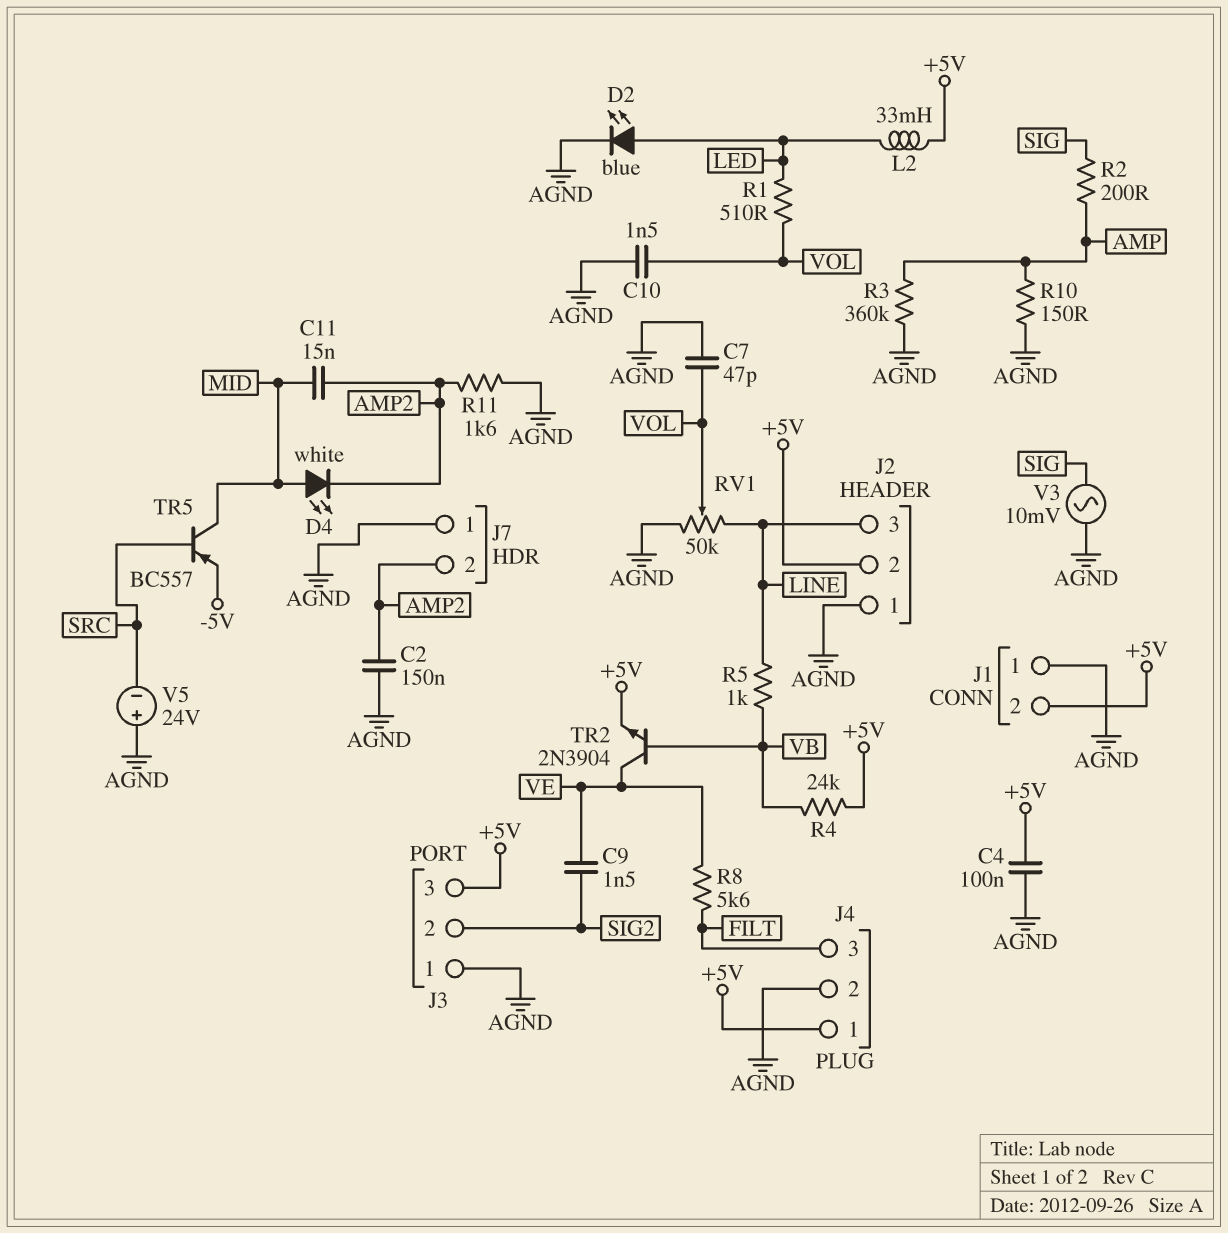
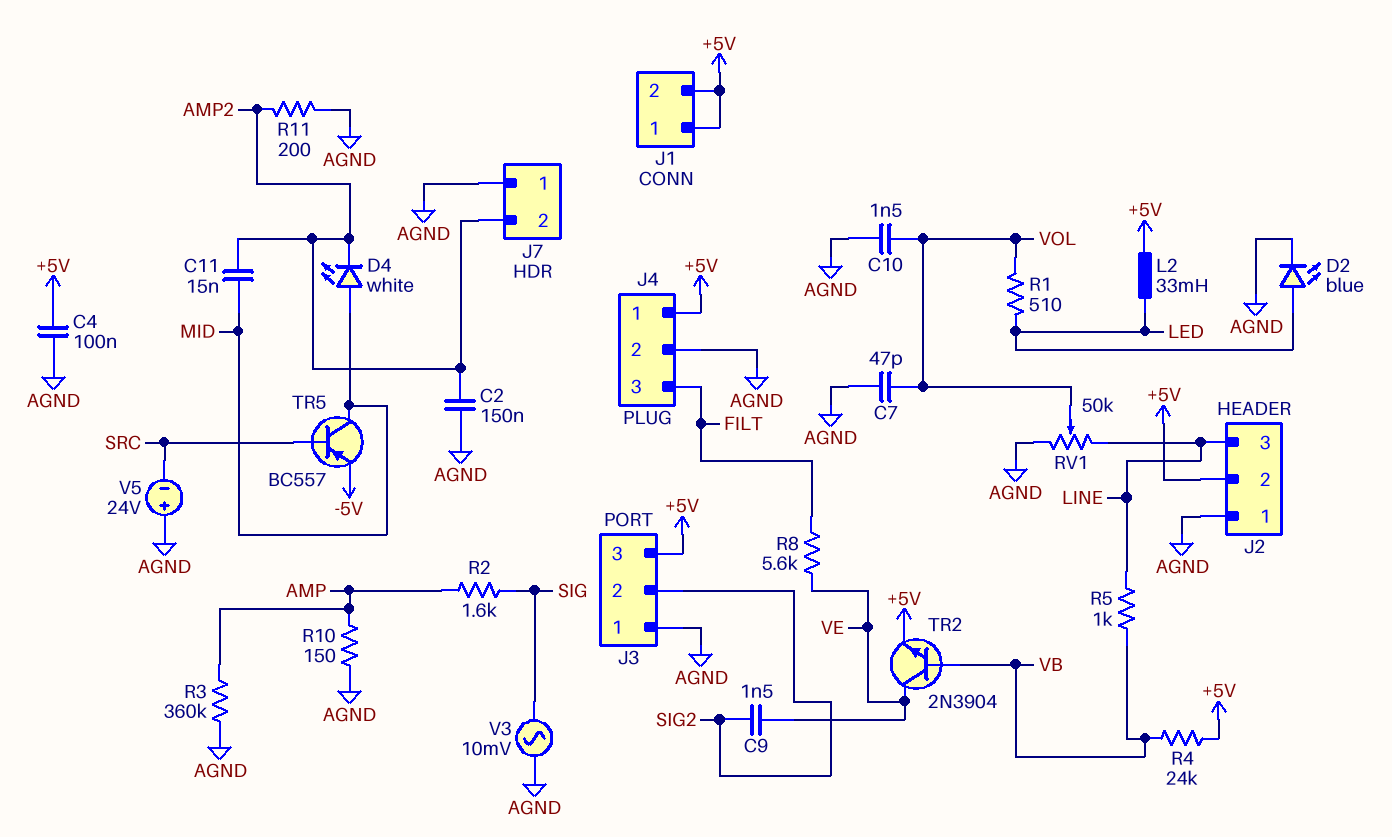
J1 pin 1: AGND -> +5V
R2: 200 (AMP, SIG) -> 1.6k (AMP, SIG)
R11: 1.6k (AGND, AMP2) -> 200 (AGND, AMP2)

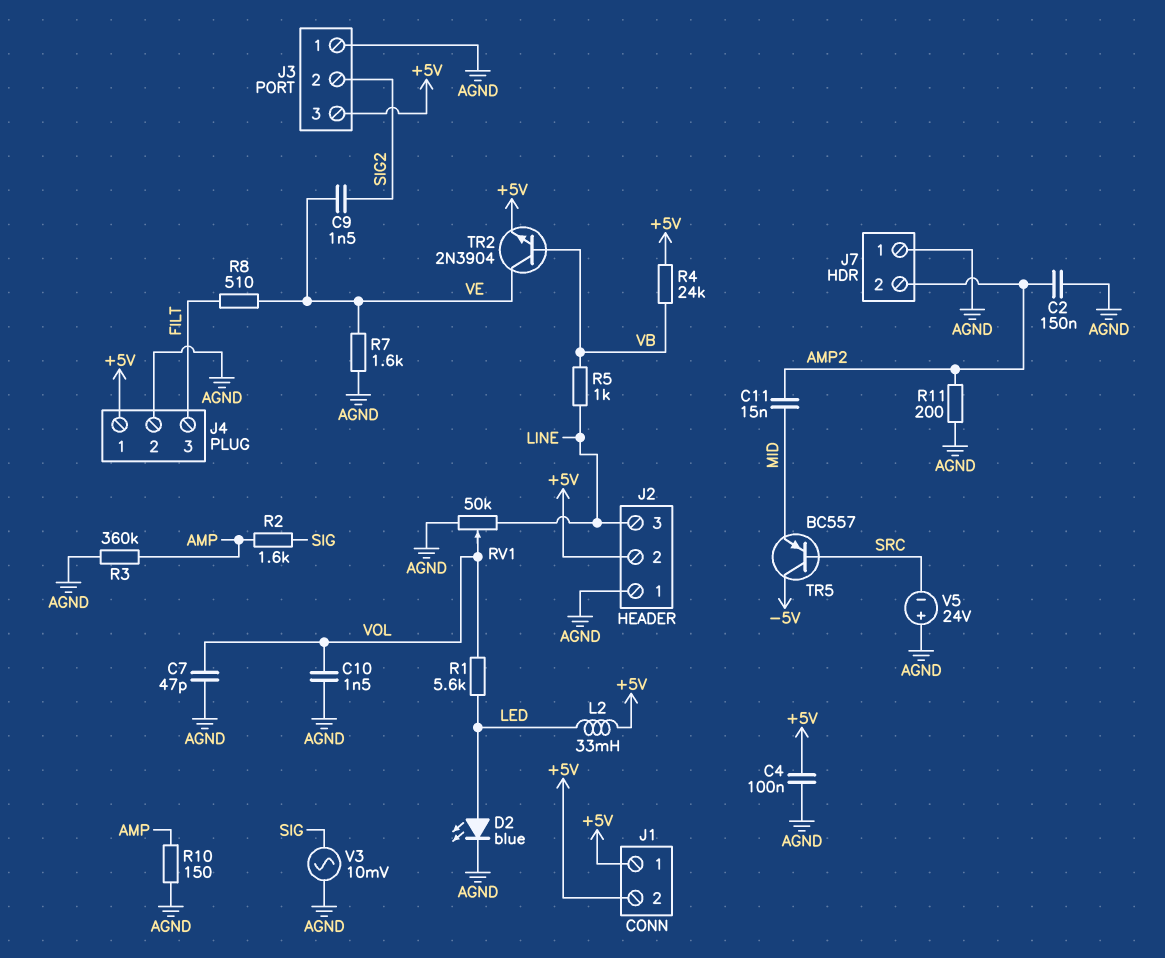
D4: LED white (A MID, K AMP2) -> none
R1: 510 (LED, VOL) -> 5.6k (LED, VOL)
R7: none -> 1.6k (AGND, VE)
R8: 5.6k (FILT, VE) -> 510 (FILT, VE)
TR5: PNP BC557 (B SRC, C MID, E -5V) -> PNP BC557 (B SRC, C -5V, E MID)

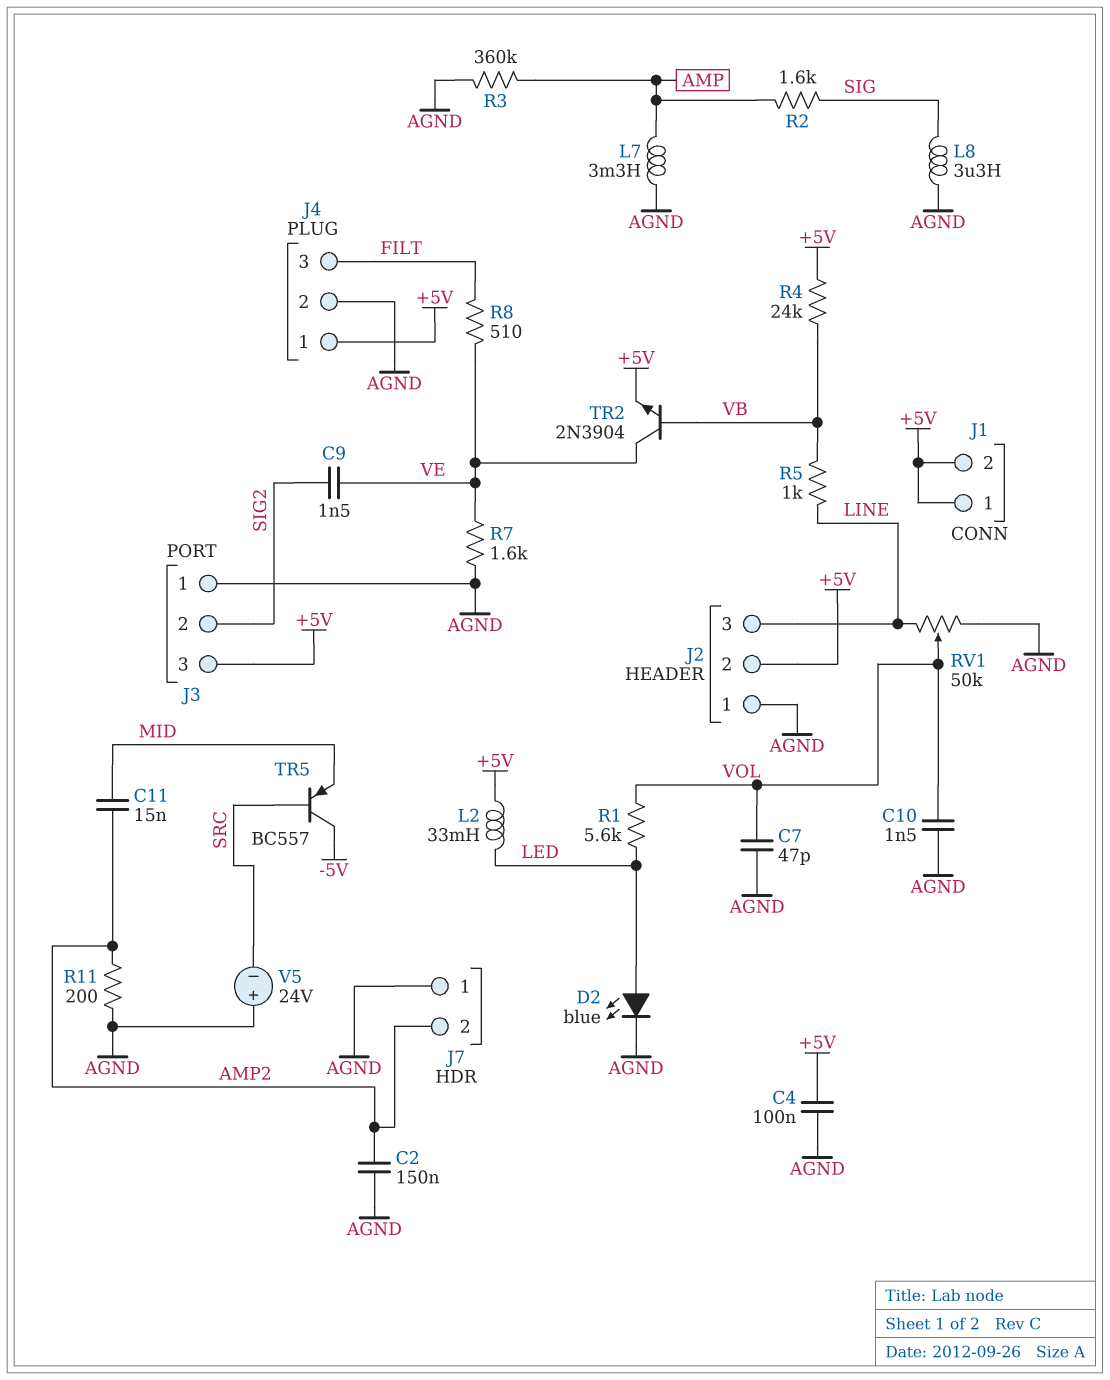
L7: none -> 3.3mH (AGND, AMP)
L8: none -> 3.3uH (AGND, SIG)
R10: 150 (AGND, AMP) -> none
V3: AC 10mV (AGND, SIG) -> none

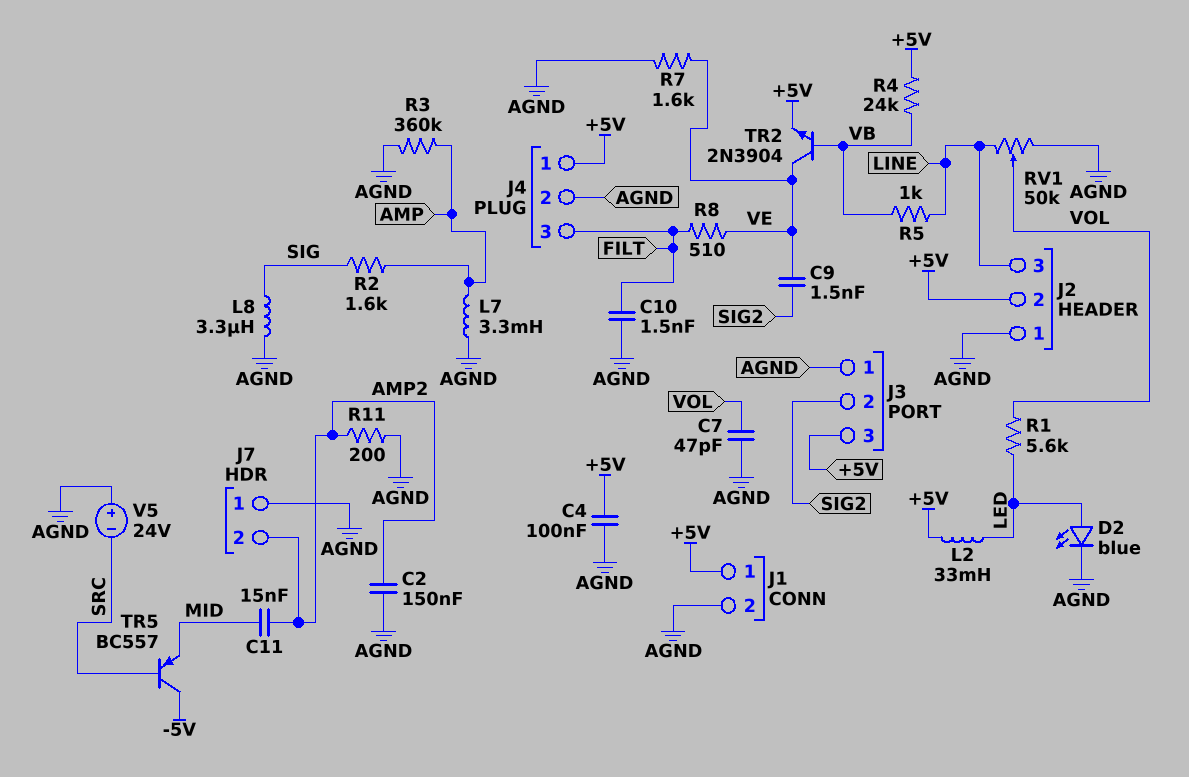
C10: 1.5nF (AGND, VOL) -> 1.5nF (AGND, FILT)
J1 pin 2: +5V -> AGND

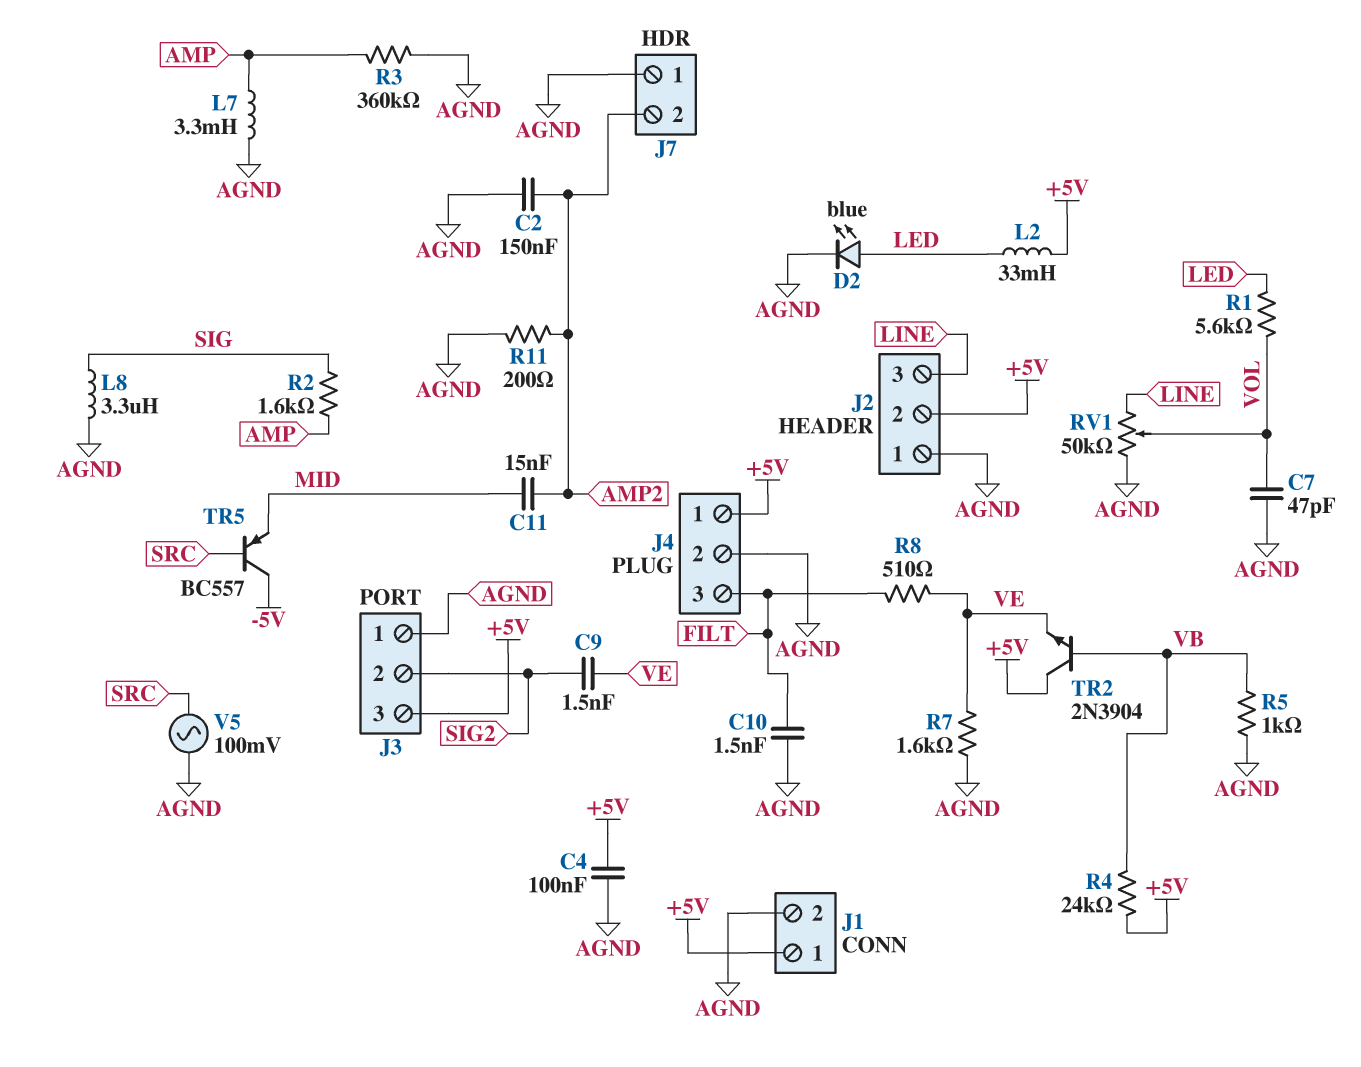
R5: 1k (LINE, VB) -> 1k (AGND, VB)
TR2: NPN 2N3904 (B VB, C VE, E +5V) -> NPN 2N3904 (B VB, C +5V, E VE)
V5: 24V (plus AGND, minus SRC) -> AC 100mV (AGND, SRC)

